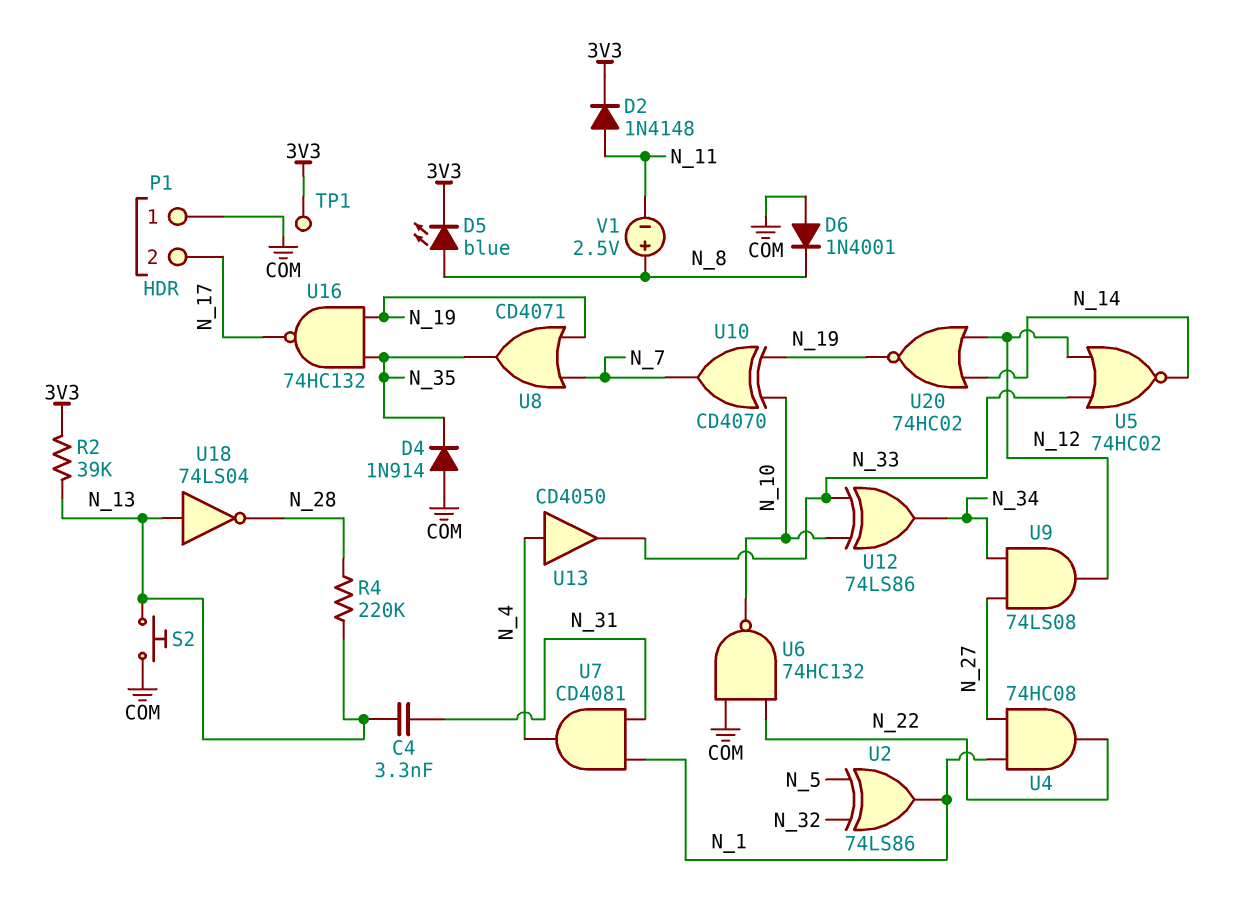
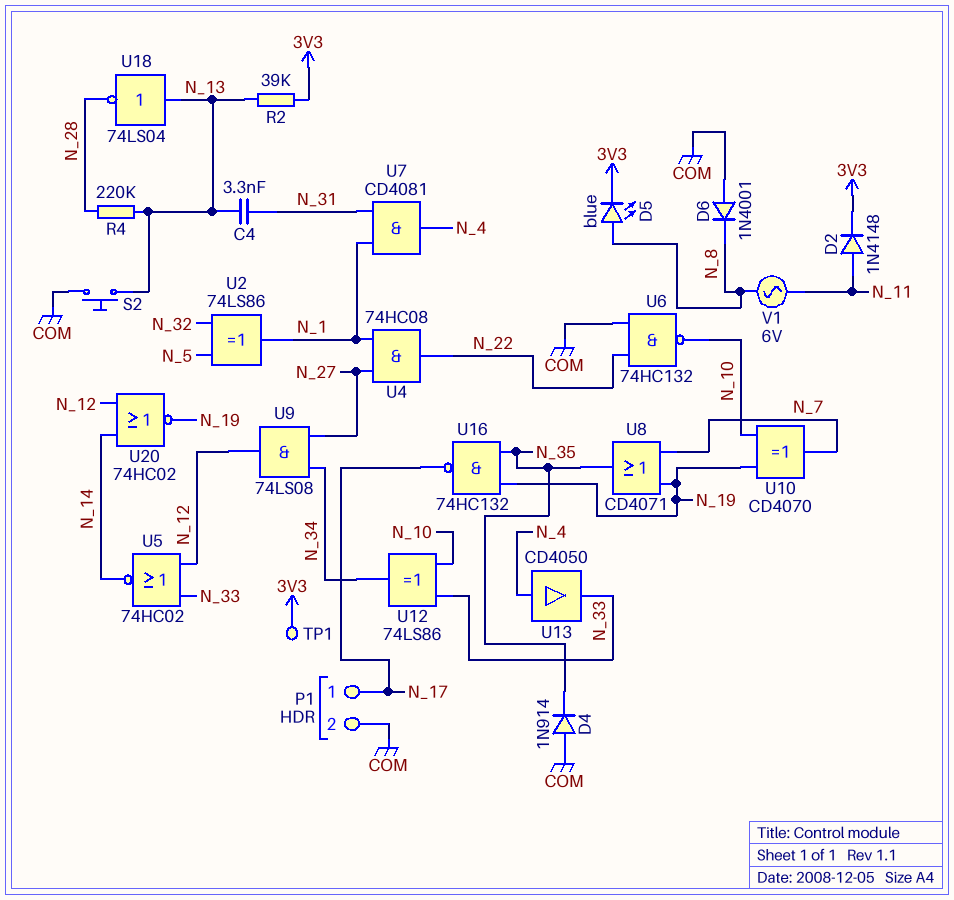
P1 pin 1: COM -> N_17
P1 pin 2: N_17 -> COM
V1: 2.5V (plus N_8, minus N_11) -> AC 6V (N_8, N_11)

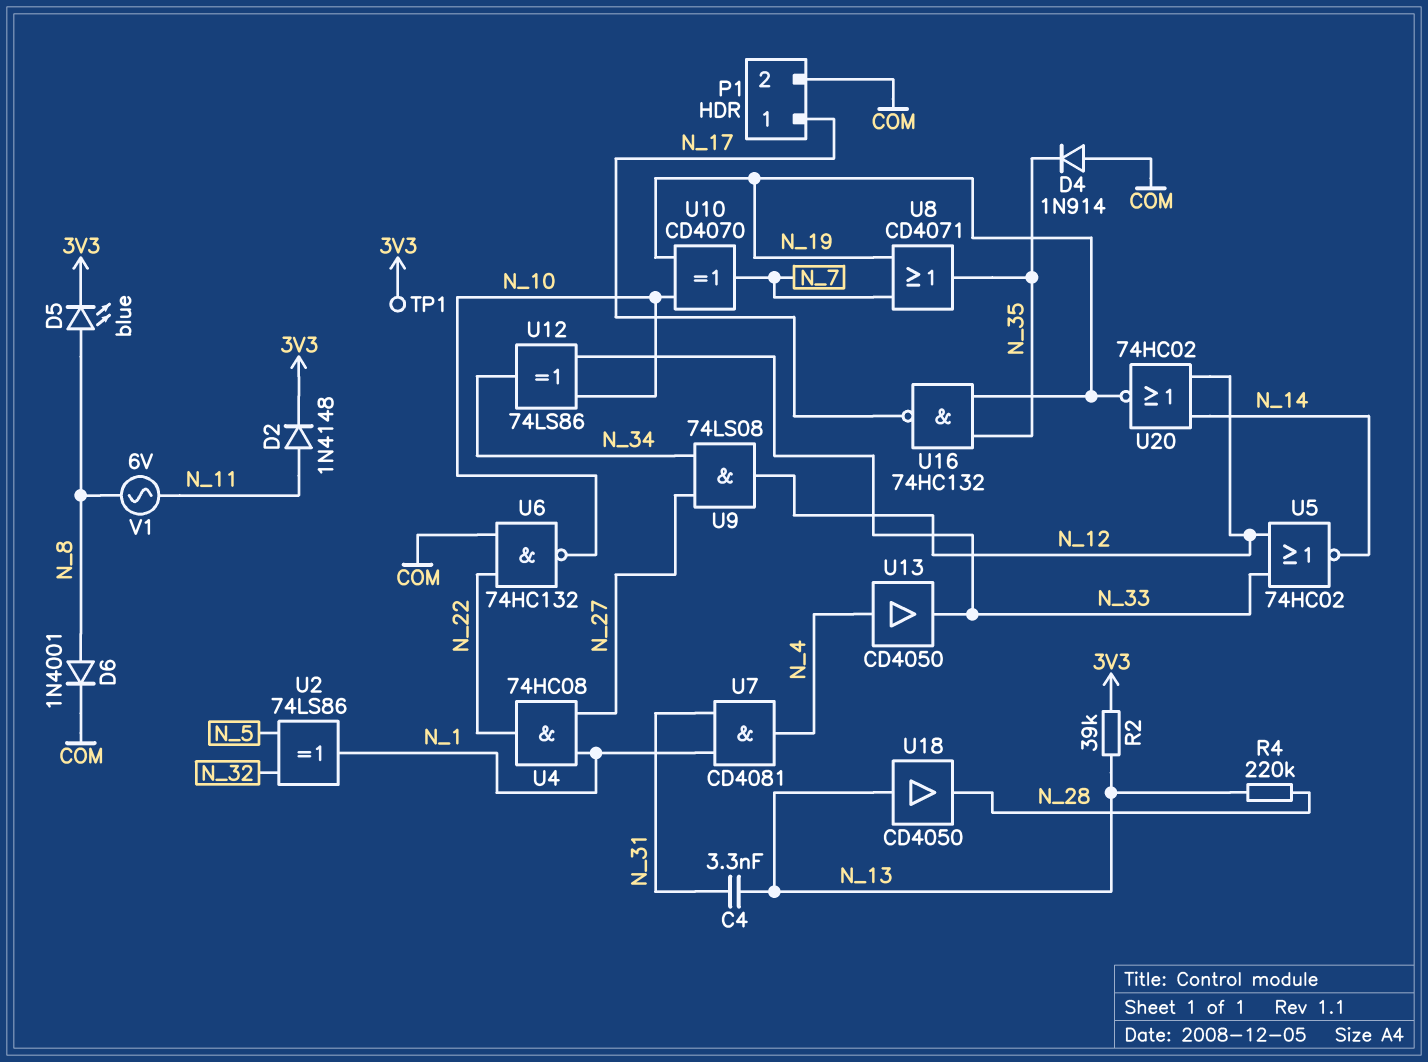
D6: diode 1N4001 (A COM, K N_8) -> diode 1N4001 (A N_8, K COM)
S2: button (COM, N_13) -> none
U18: NOT 74LS04 (in N_13, out N_28) -> buffer CD4050 (in N_13, out N_28)

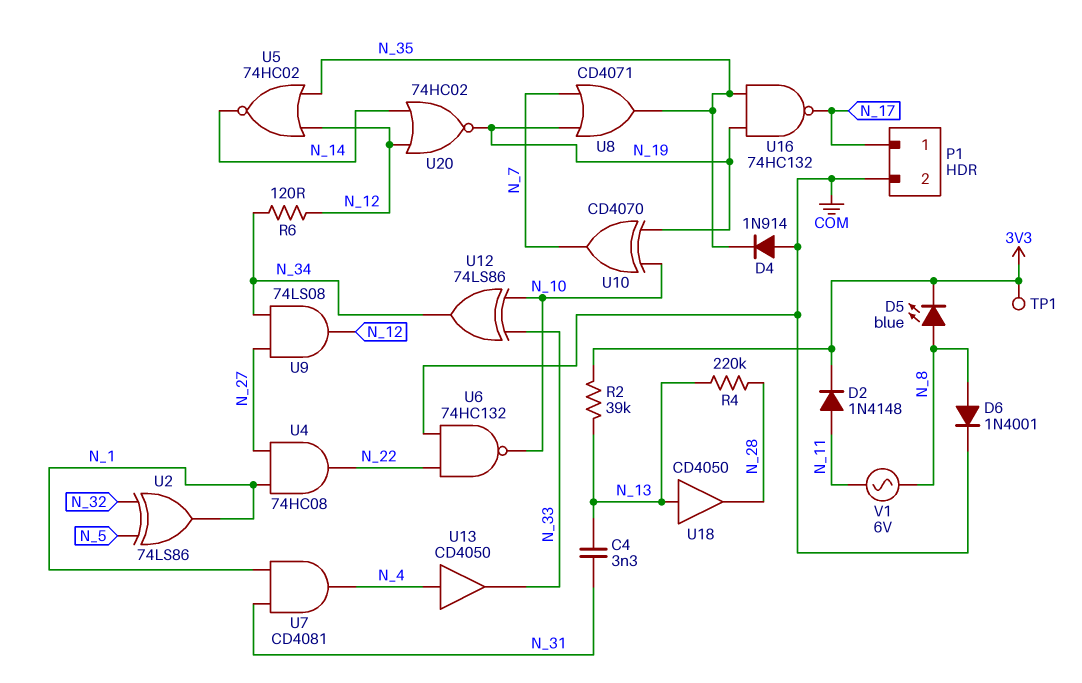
R6: none -> 120 (N_12, N_34)
U5: NOR 74HC02 (in N_12, in N_33, out N_14) -> NOR 74HC02 (in N_12, in N_35, out N_14)

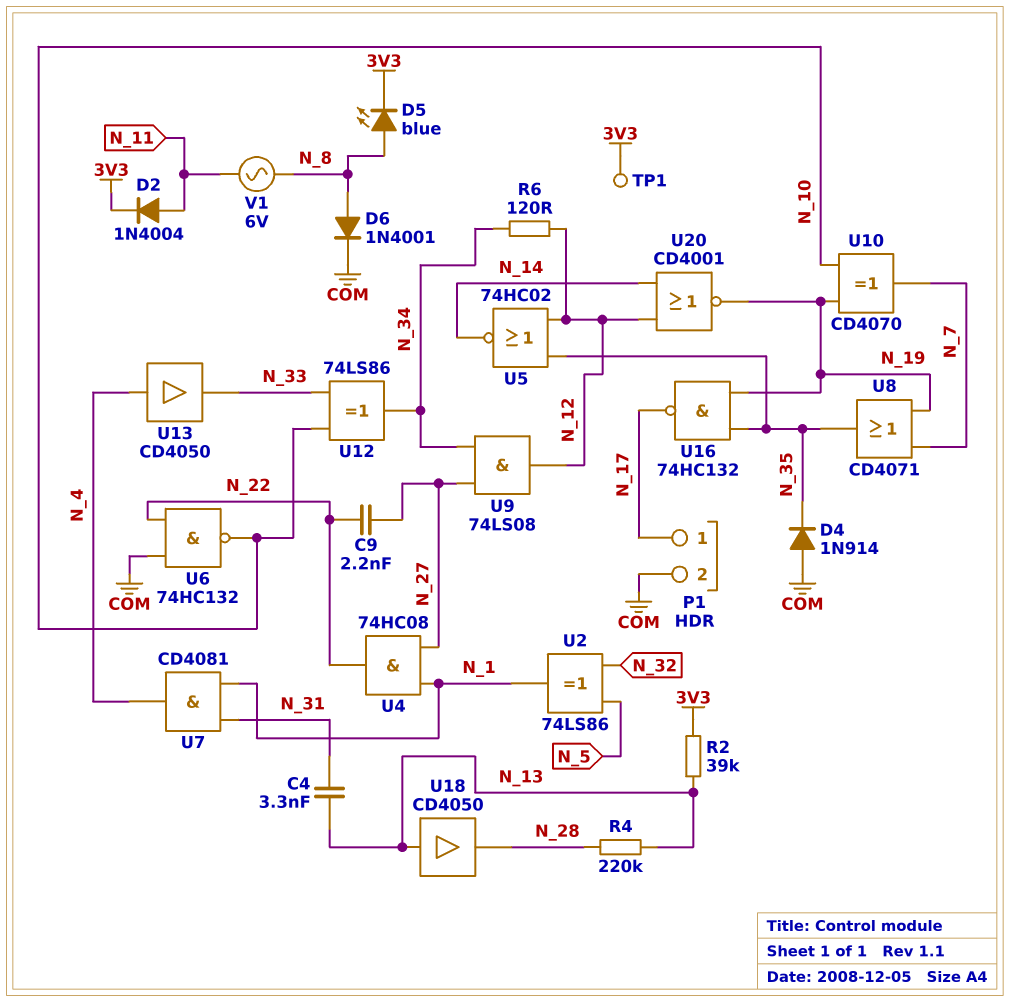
C9: none -> 2.2nF (N_22, N_27)
D2: diode 1N4148 (A N_11, K 3V3) -> diode 1N4004 (A N_11, K 3V3)
U20: NOR 74HC02 (in N_12, in N_14, out N_19) -> NOR CD4001 (in N_12, in N_14, out N_19)

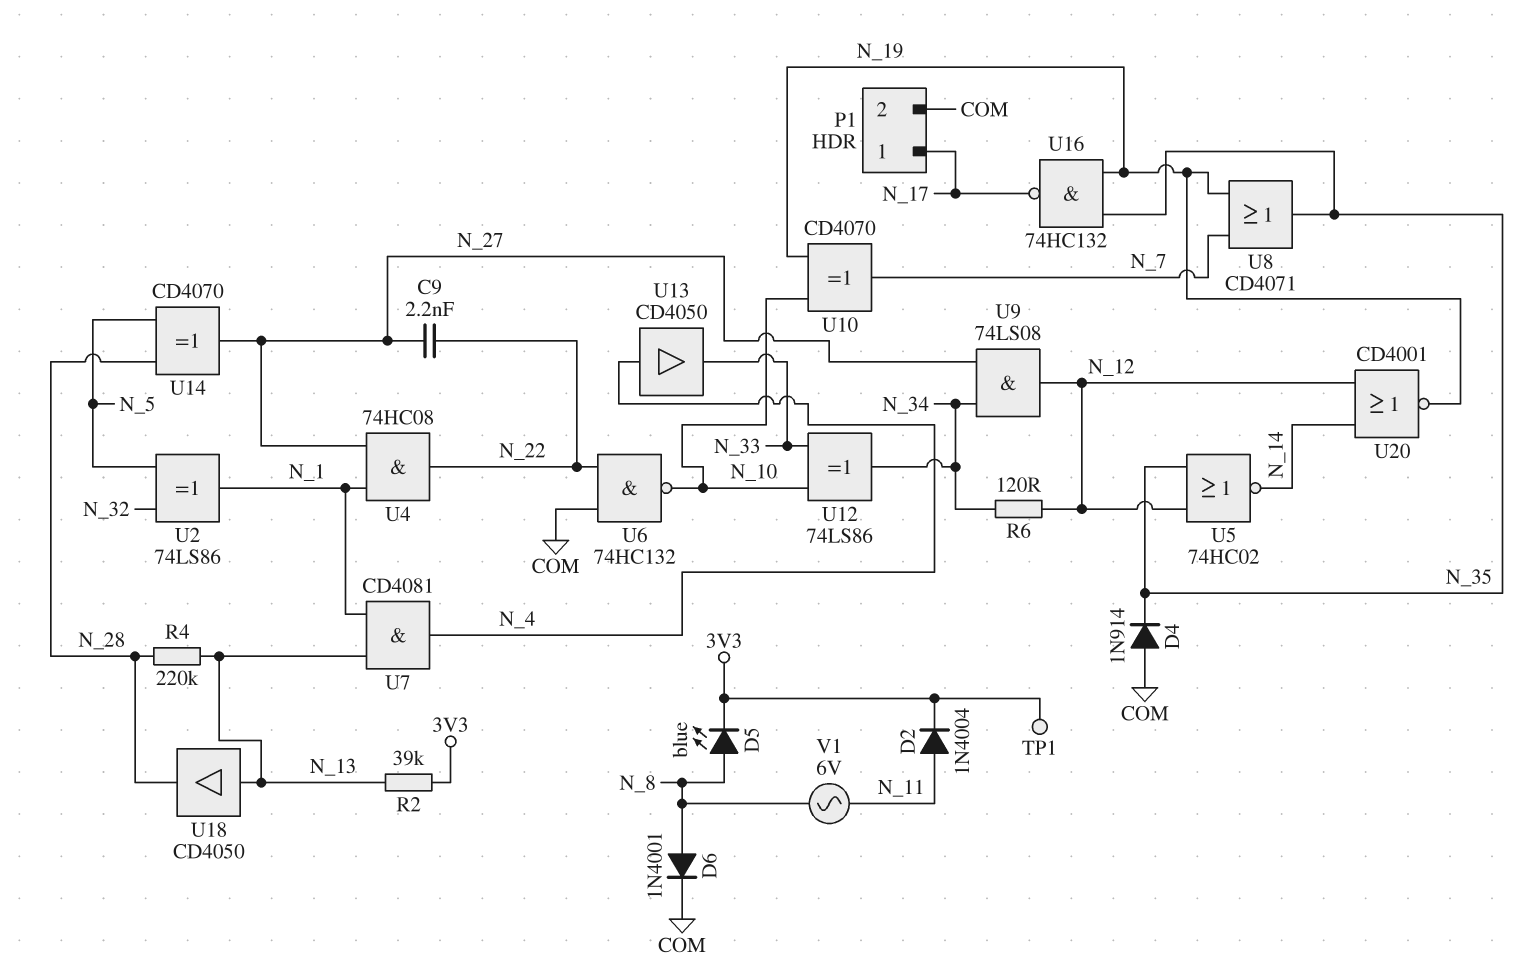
C4: 3.3nF (N_13, N_31) -> none
U7: AND CD4081 (in N_1, in N_31, out N_4) -> AND CD4081 (in N_1, in N_13, out N_4)
U14: none -> XOR CD4070 (in N_5, in N_28, out N_27)

